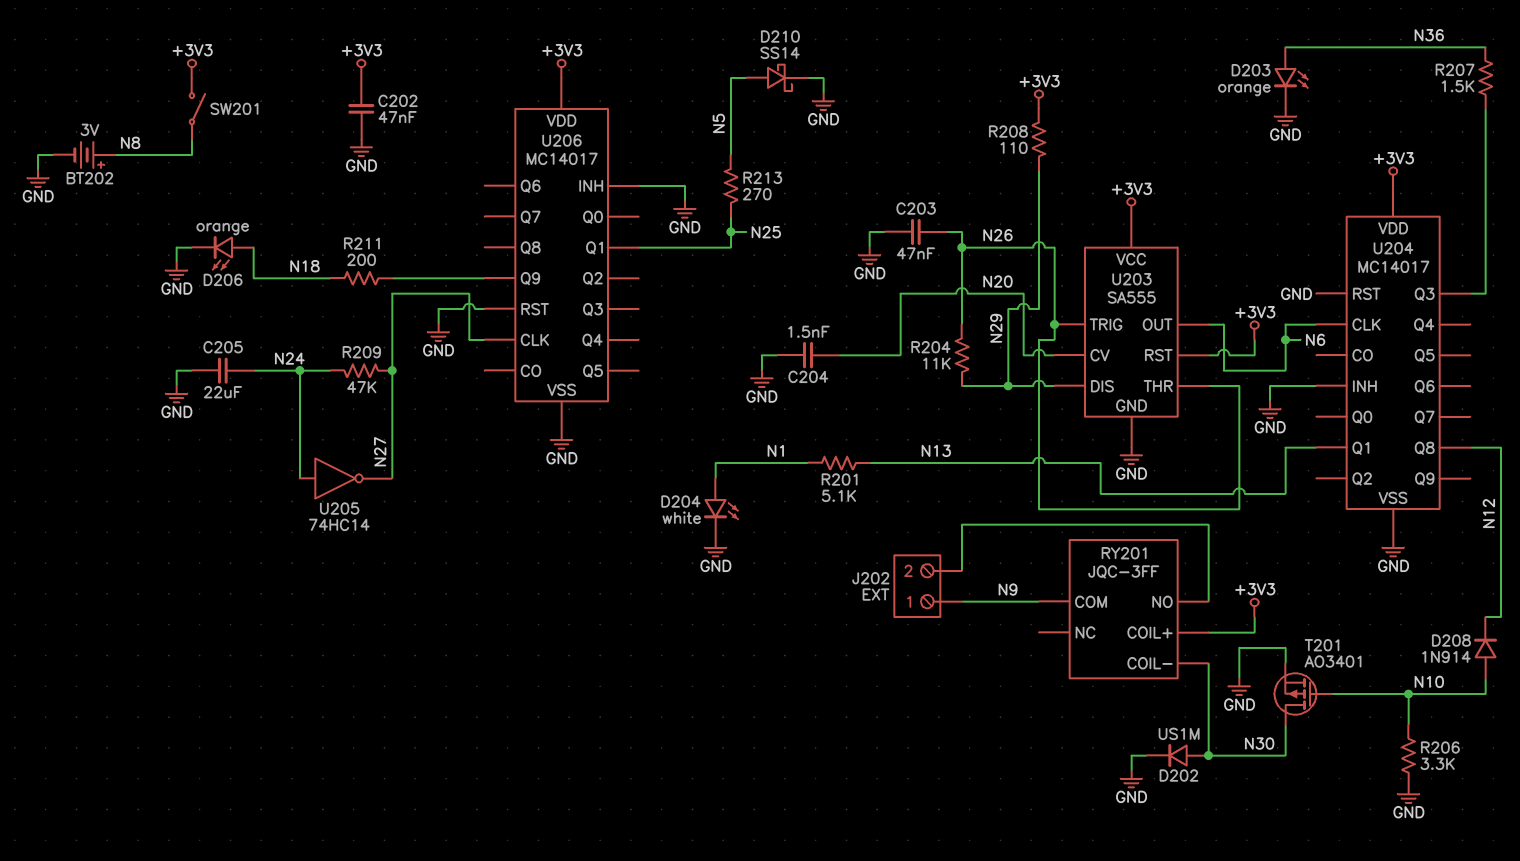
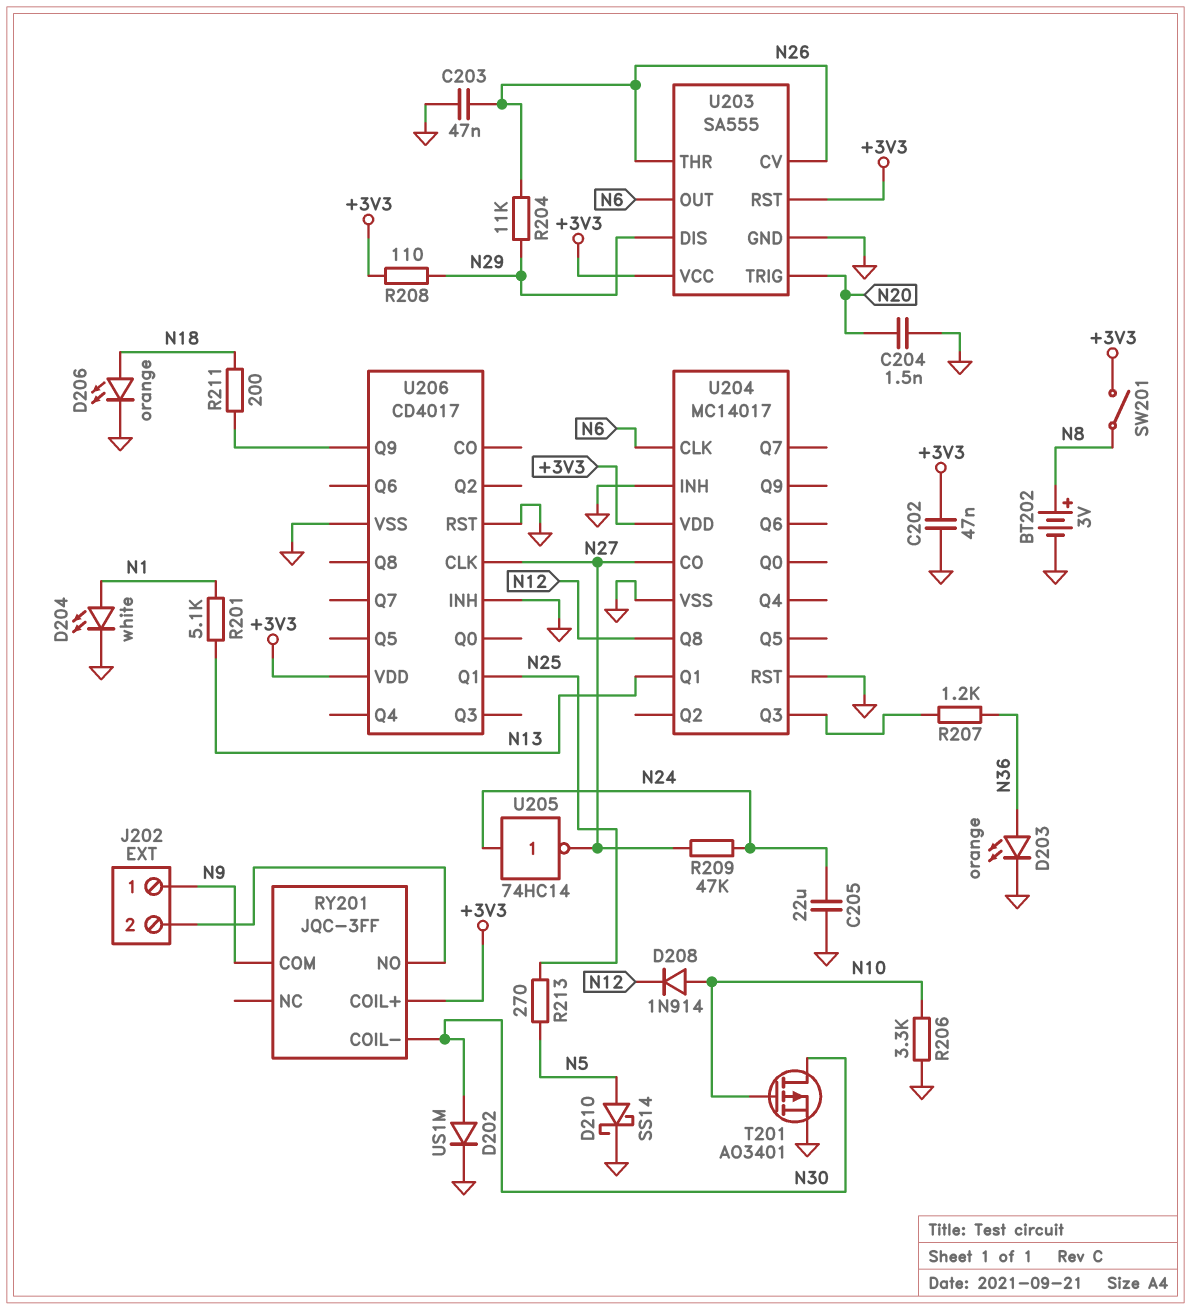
R207: 1.5k (N36, U204/Q3) -> 1.2k (N36, U204/Q3)
U203 pin CV: N20 -> N26
U203 pin TRIG: N26 -> N20
U204 pin CO: none -> N27
U206: MC14017 -> CD4017

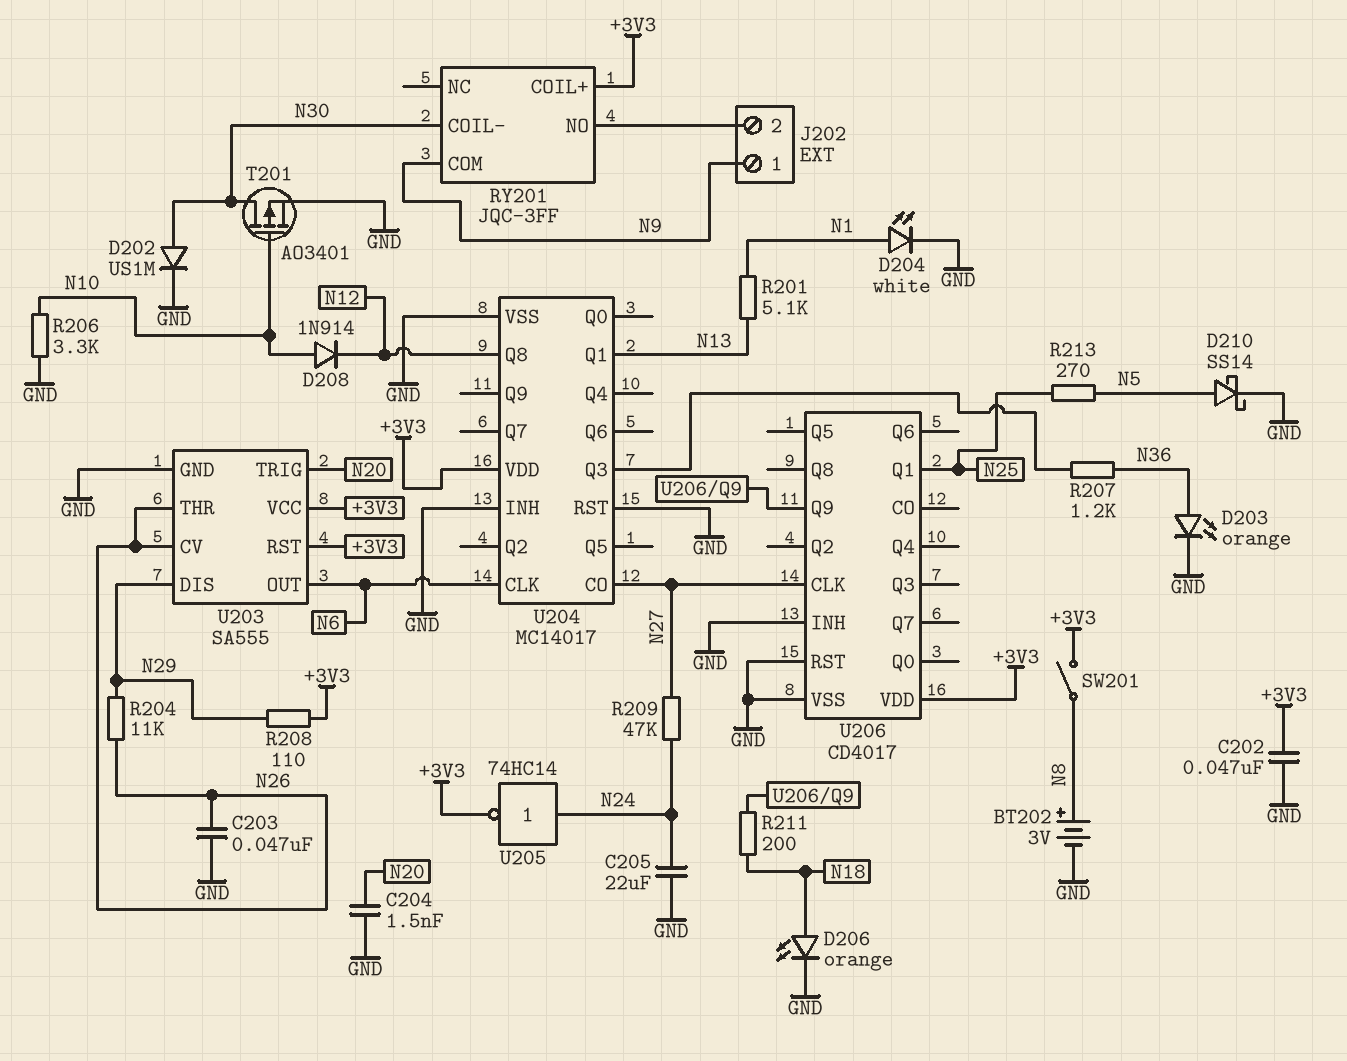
U205: NOT 74HC14 (in N24, out N27) -> NOT 74HC14 (in N24, out +3V3)

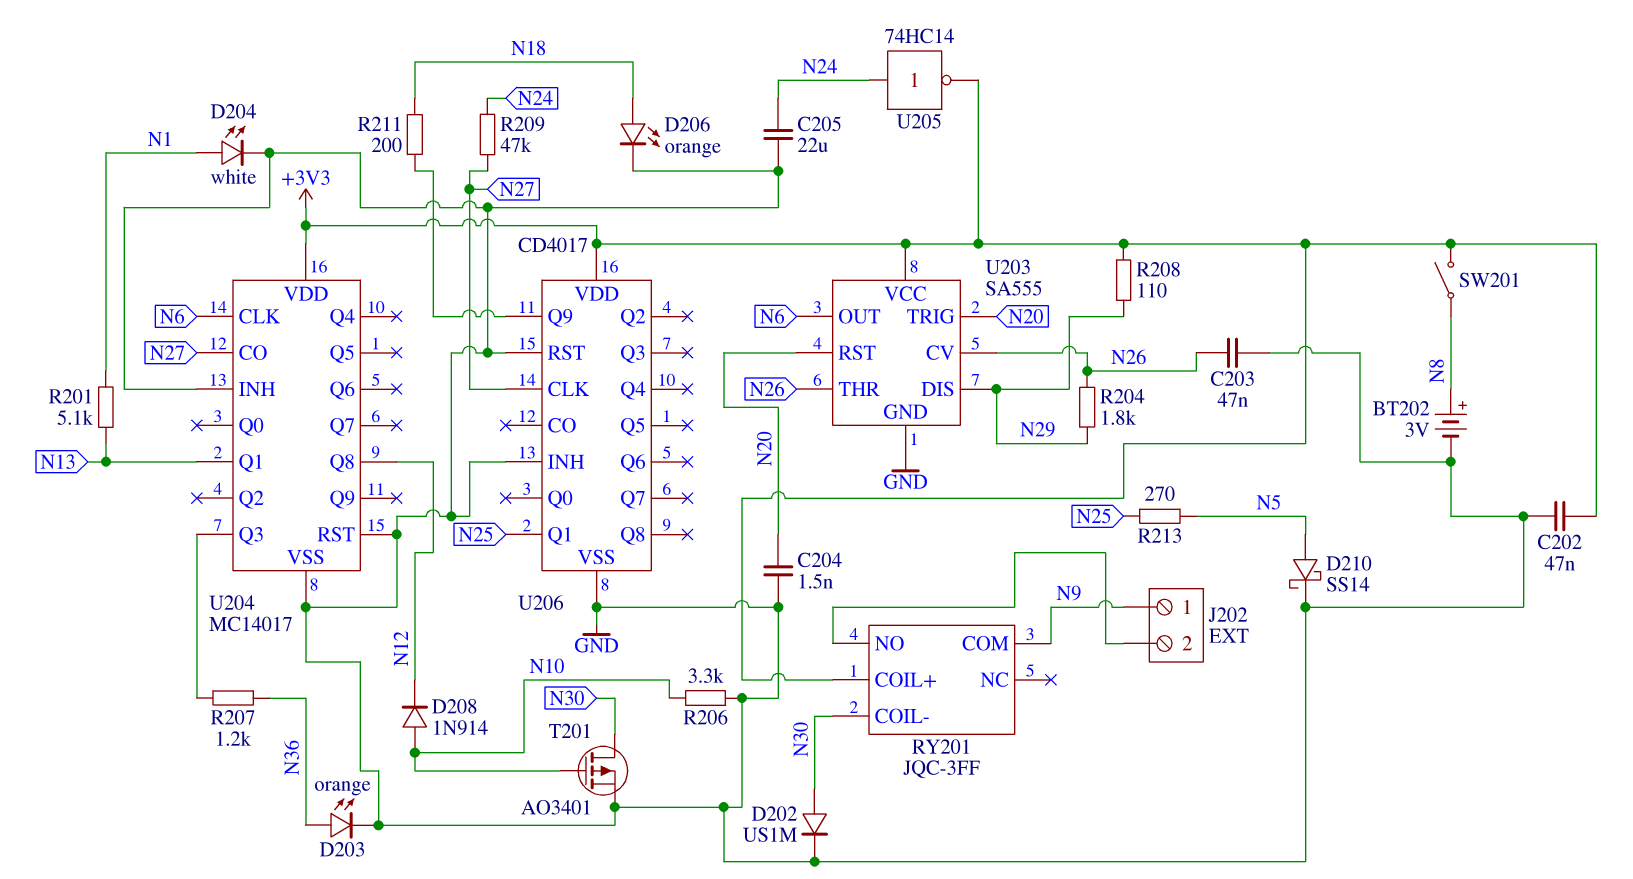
R204: 11k (N26, N29) -> 1.8k (N26, N29)
U203 pin RST: +3V3 -> N20

